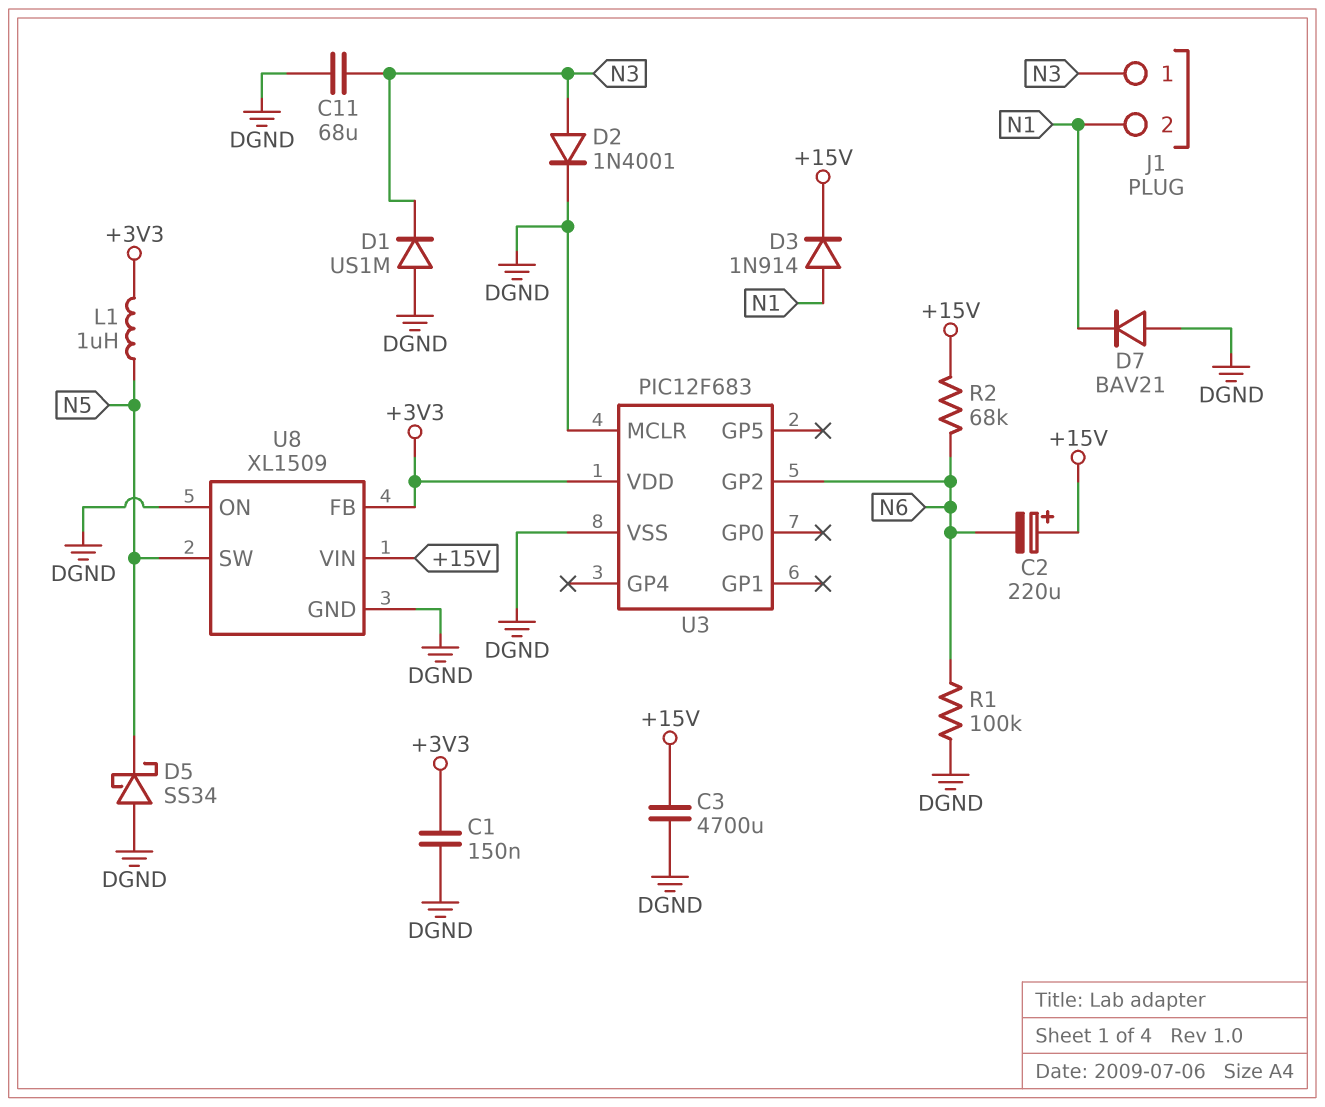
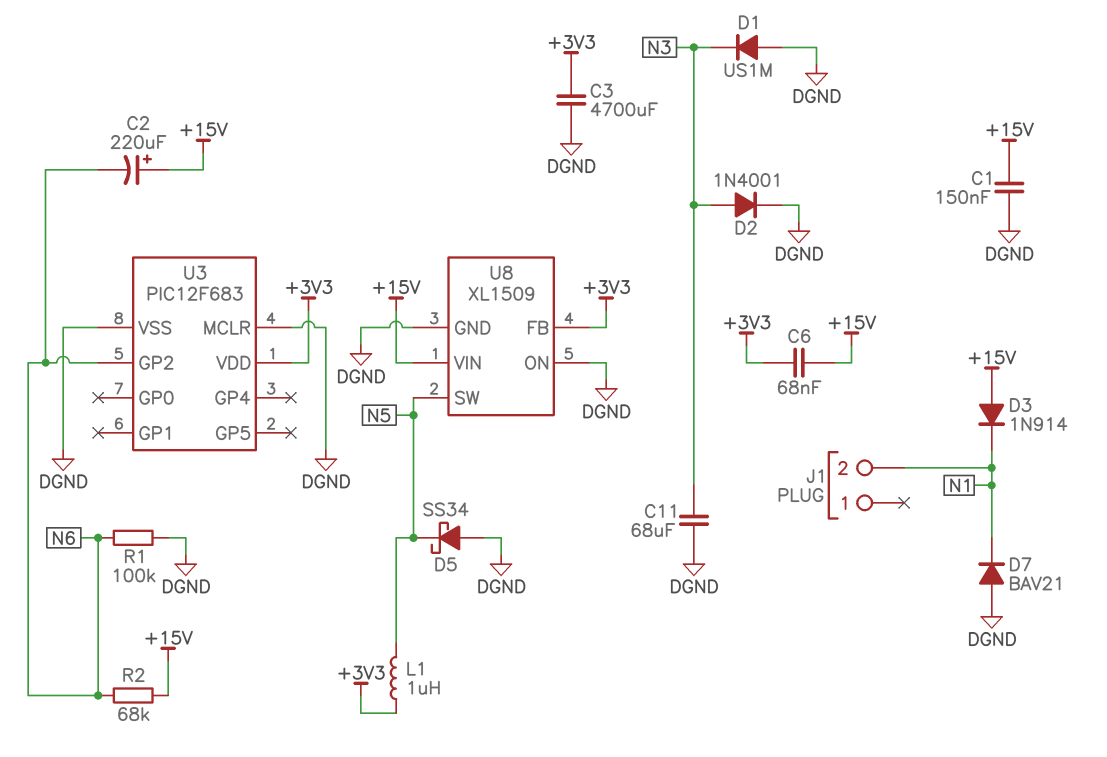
C1: 150nF (+3V3, DGND) -> 150nF (+15V, DGND)
C3: 4700uF (+15V, DGND) -> 4700uF (+3V3, DGND)
C6: none -> 68nF (+3V3, +15V)
D3: diode 1N914 (A N1, K +15V) -> diode 1N914 (A +15V, K N1)
J1 pin 1: N3 -> none

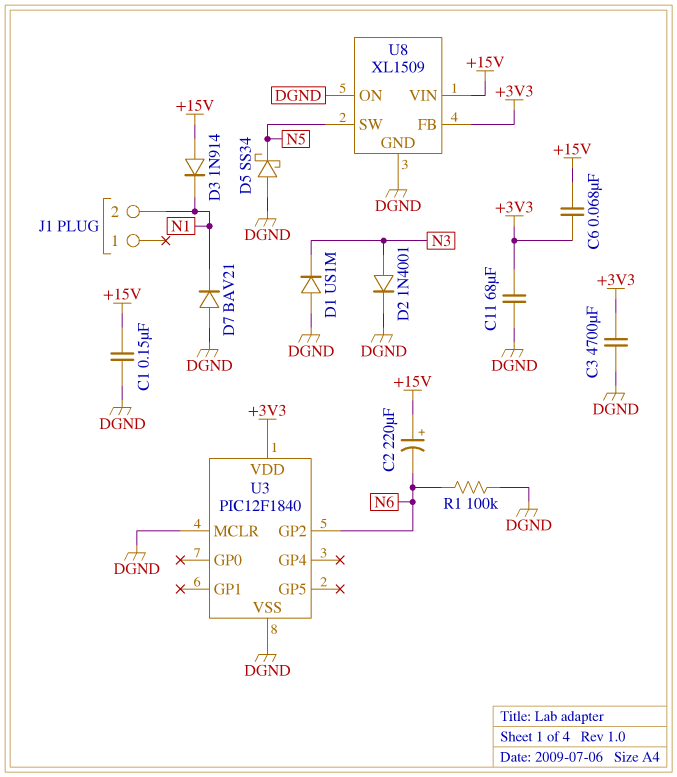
C11: 68uF (DGND, N3) -> 68uF (+3V3, DGND)
L1: 1uH (+3V3, N5) -> none
R2: 68k (+15V, N6) -> none
U3: PIC12F683 -> PIC12F1840

